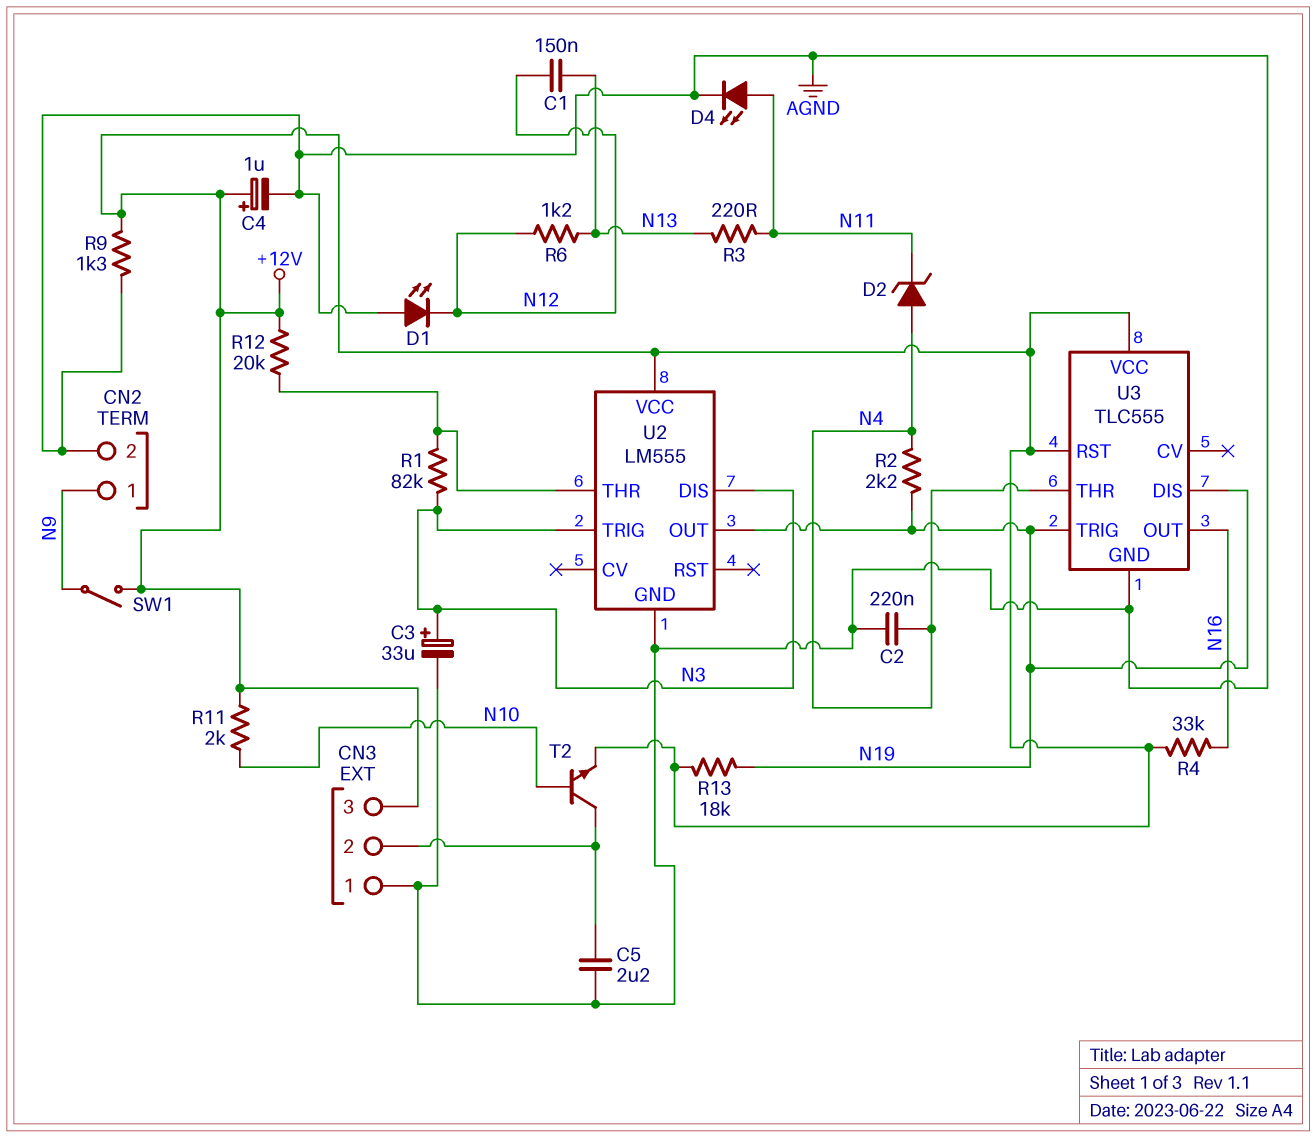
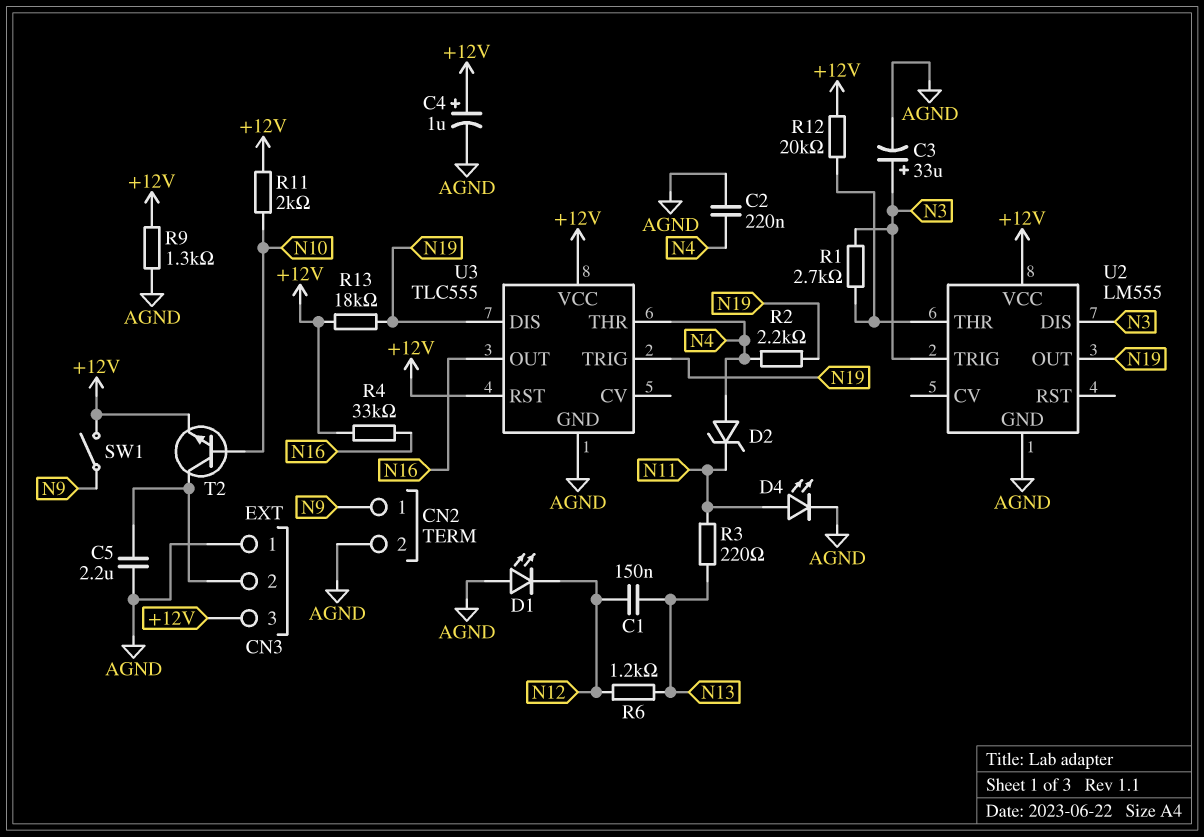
R1: 82k (N3, U2/THR) -> 2.7k (N3, U2/THR)

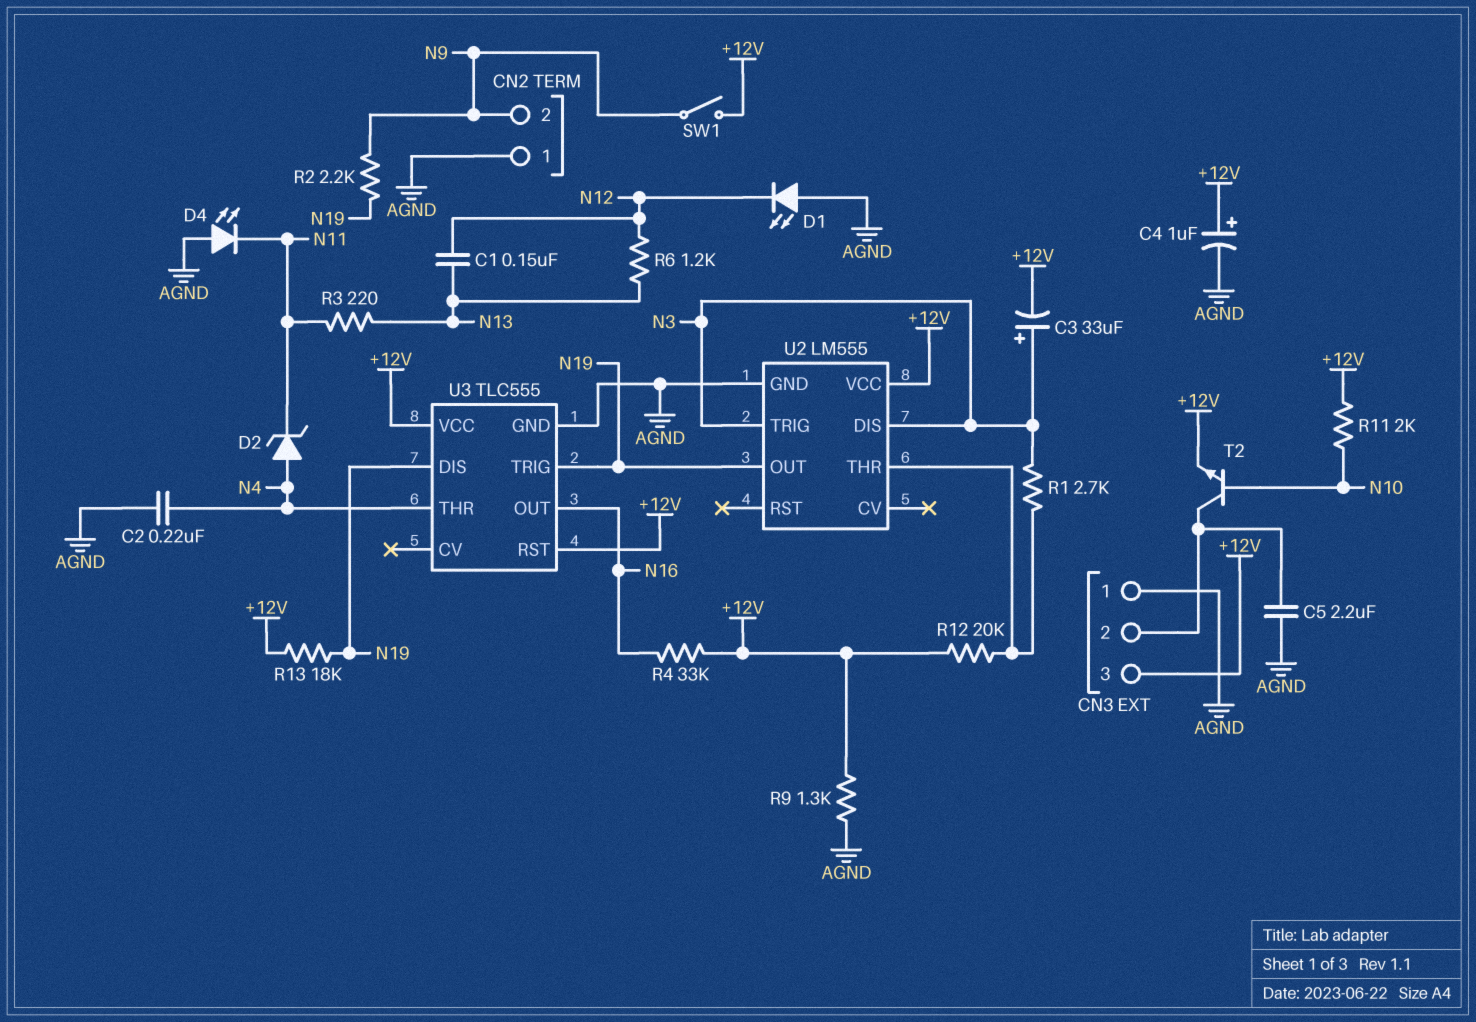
C3: 33uF (plus N3, minus AGND) -> 33uF (plus N3, minus +12V)
CN2 pin 1: N9 -> AGND
CN2 pin 2: AGND -> N9
D4: LED (A N11, K AGND) -> LED (A AGND, K N11)
R2: 2.2k (N4, N19) -> 2.2k (N9, N19)

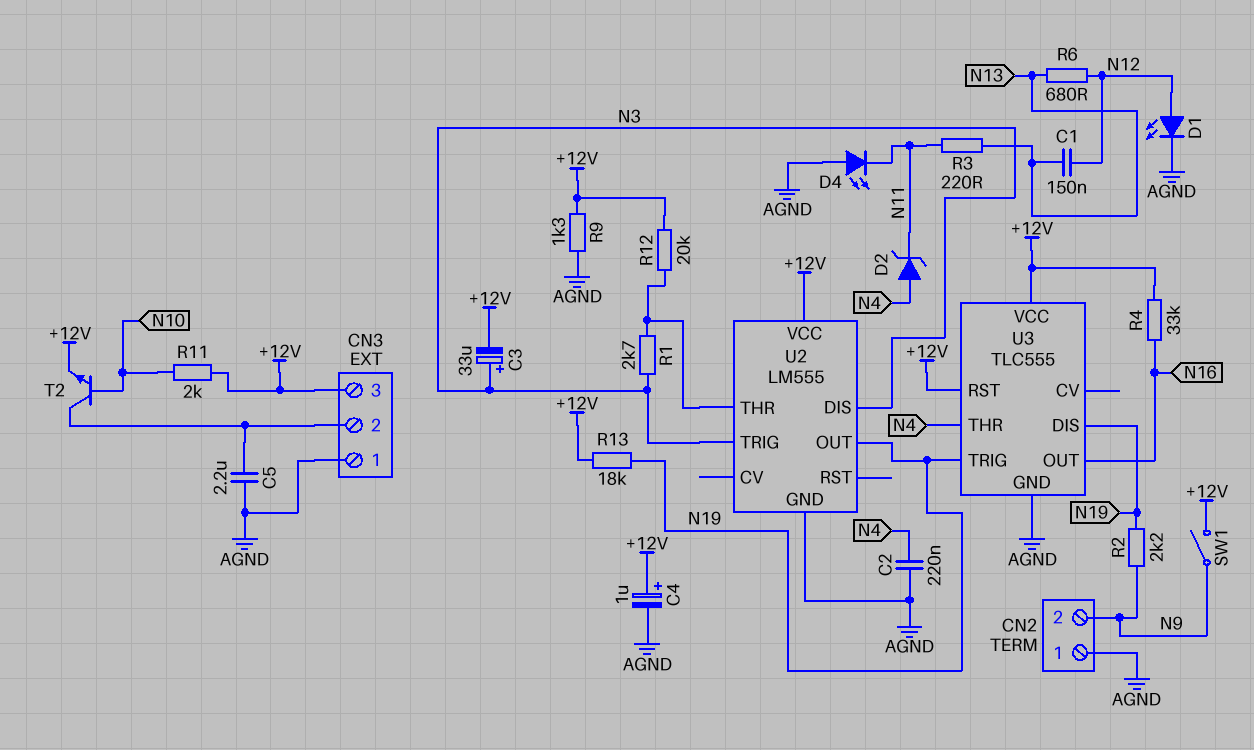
D1: LED (A AGND, K N12) -> LED (A N12, K AGND)
R6: 1.2k (N12, N13) -> 680 (N12, N13)

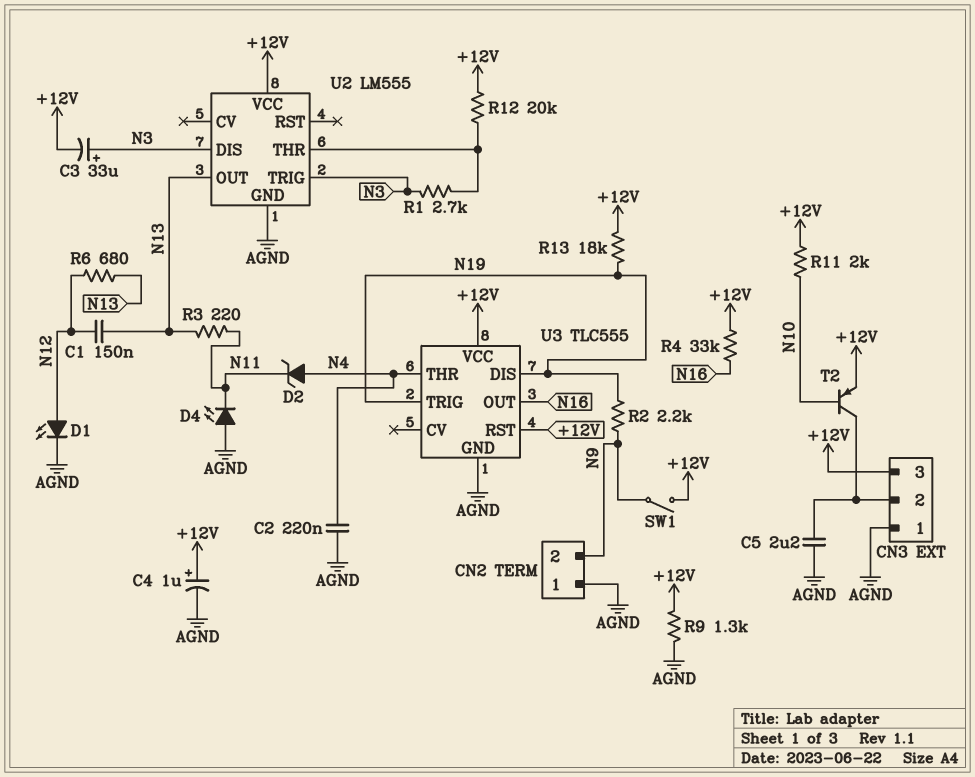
T2: NPN (B N10, C CN3/2, E +12V) -> PNP (B N10, C CN3/2, E +12V)
U2 pin OUT: N19 -> N13

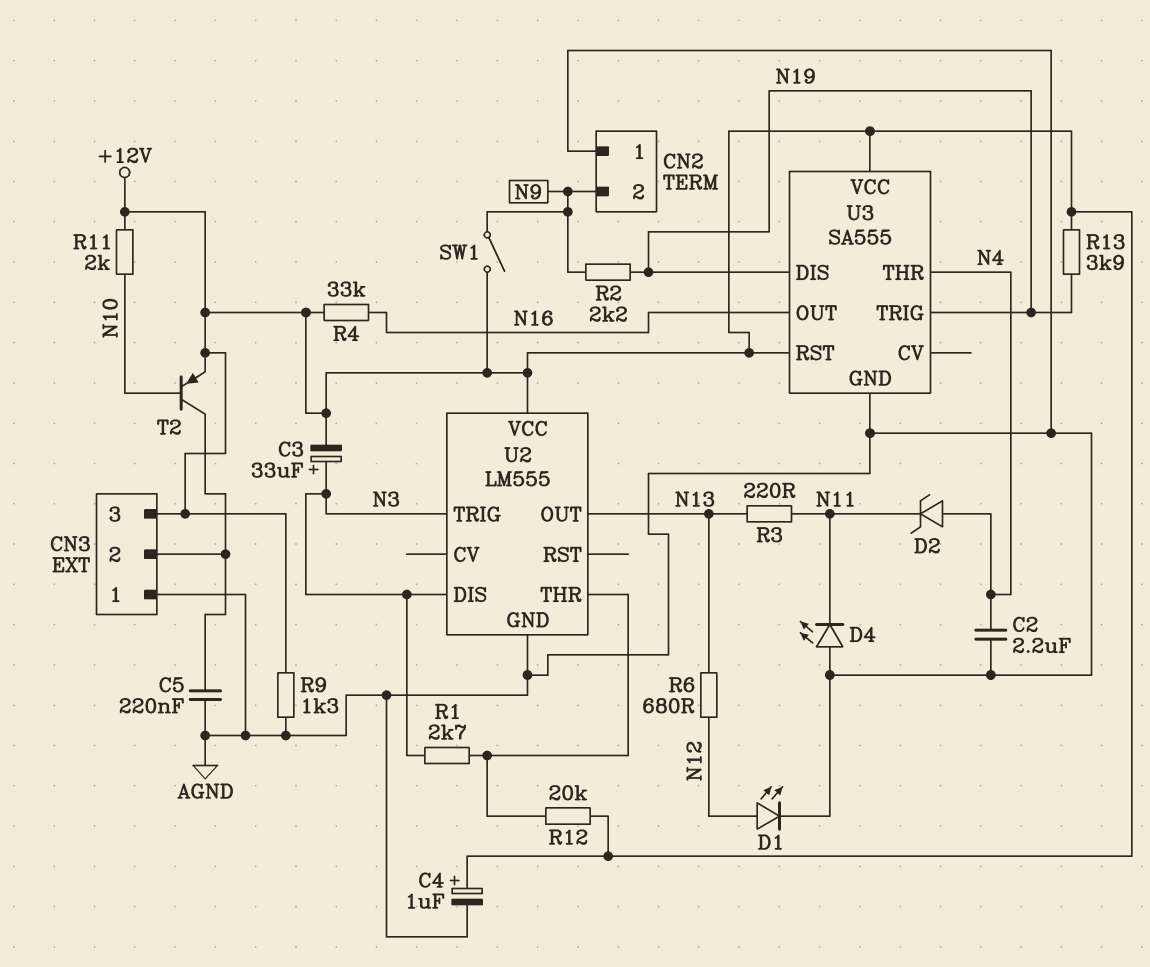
C1: 150nF (N12, N13) -> none
C2: 220nF (AGND, N4) -> 2.2uF (AGND, N4)
C5: 2.2uF (AGND, CN3/2) -> 220nF (AGND, CN3/2)
R13: 18k (+12V, N19) -> 3.9k (+12V, N19)
U3: TLC555 -> SA555

